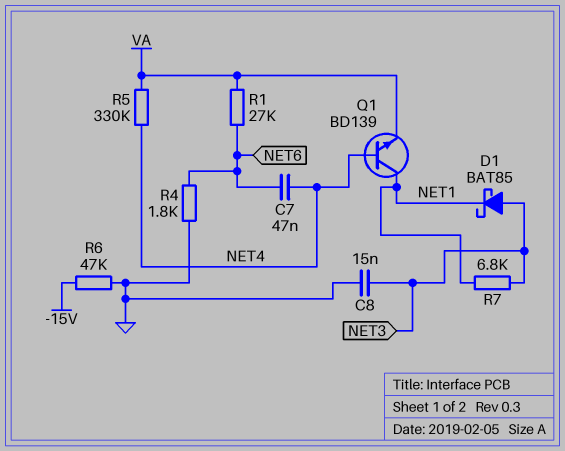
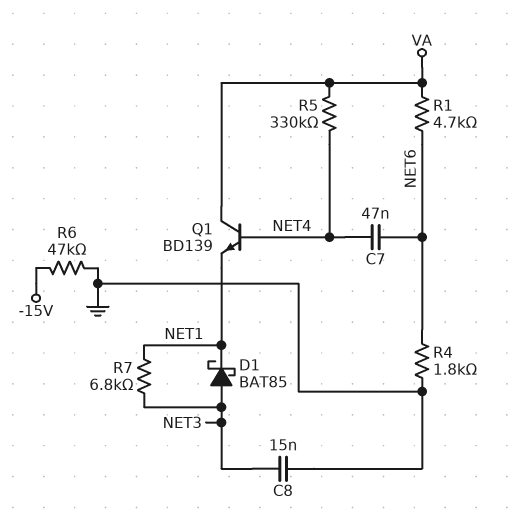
Q1: NPN BD139 (B NET4, C NET1, E VA) -> NPN BD139 (B NET4, C VA, E NET1)
R1: 27k (NET6, VA) -> 4.7k (NET6, VA)

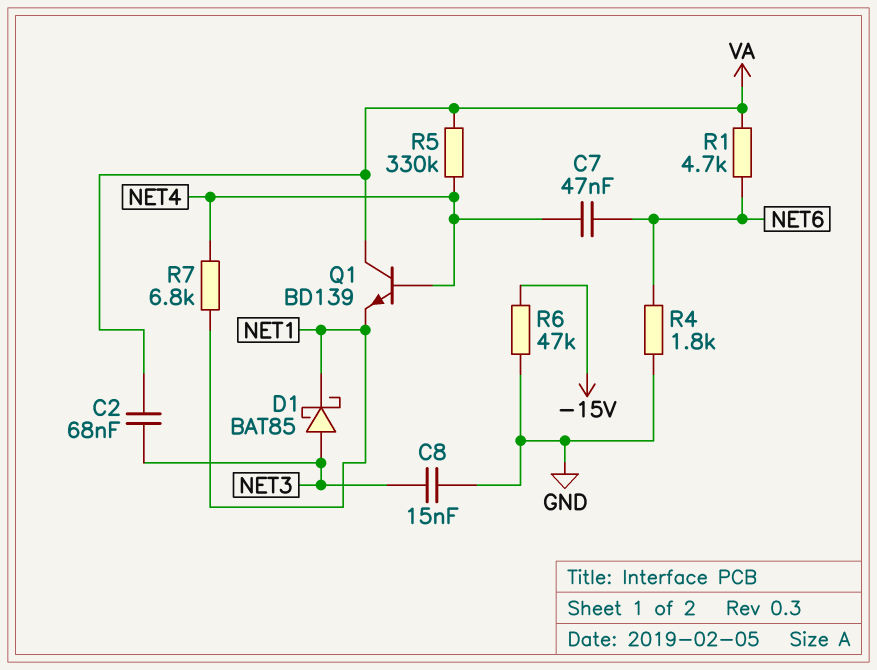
C2: none -> 68nF (NET3, VA)
R7: 6.8k (NET1, NET3) -> 6.8k (NET1, NET4)

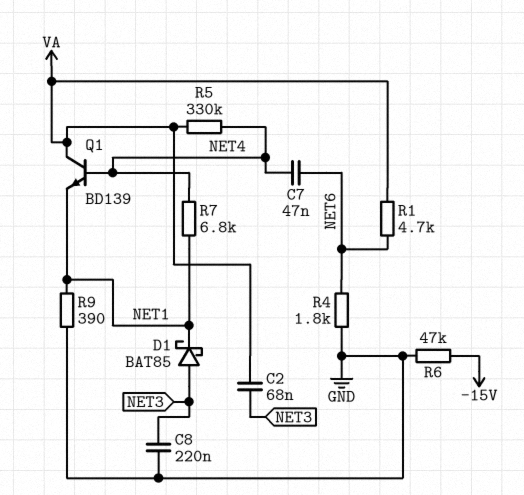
C8: 15nF (GND, NET3) -> 220nF (GND, NET3)
R9: none -> 390 (GND, NET1)

